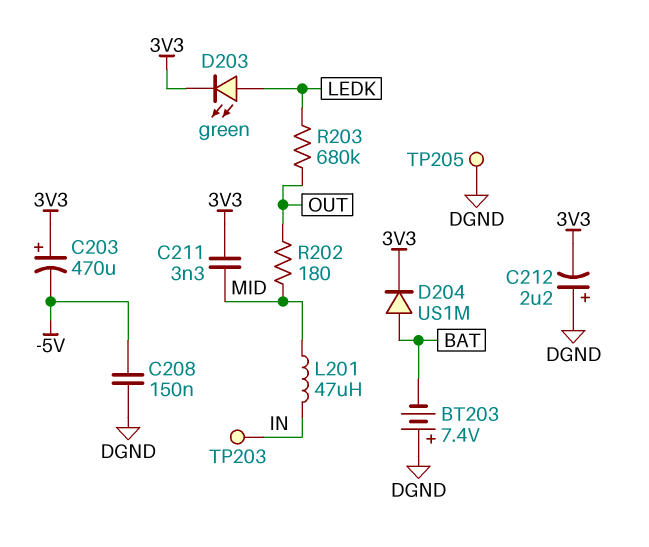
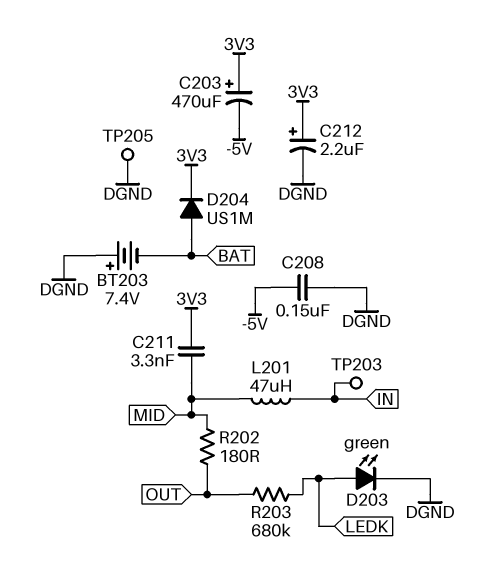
C212: 2.2uF (plus DGND, minus 3V3) -> 2.2uF (plus 3V3, minus DGND)
D203: LED green (A LEDK, K 3V3) -> LED green (A LEDK, K DGND)

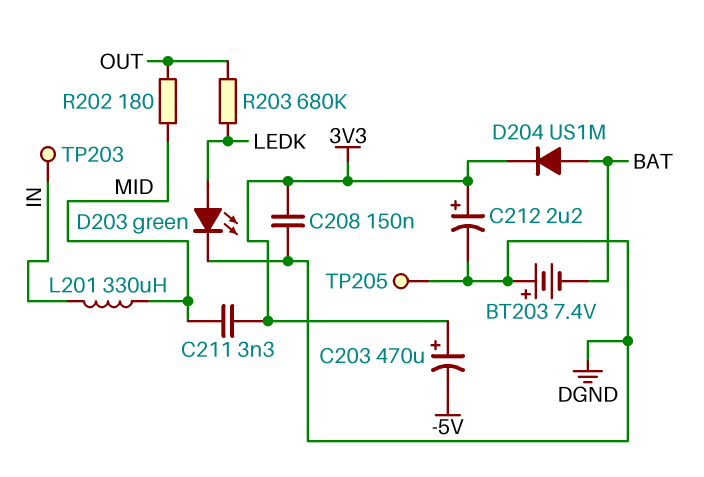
C208: 150nF (-5V, DGND) -> 150nF (3V3, DGND)
L201: 47uH (IN, MID) -> 330uH (IN, MID)

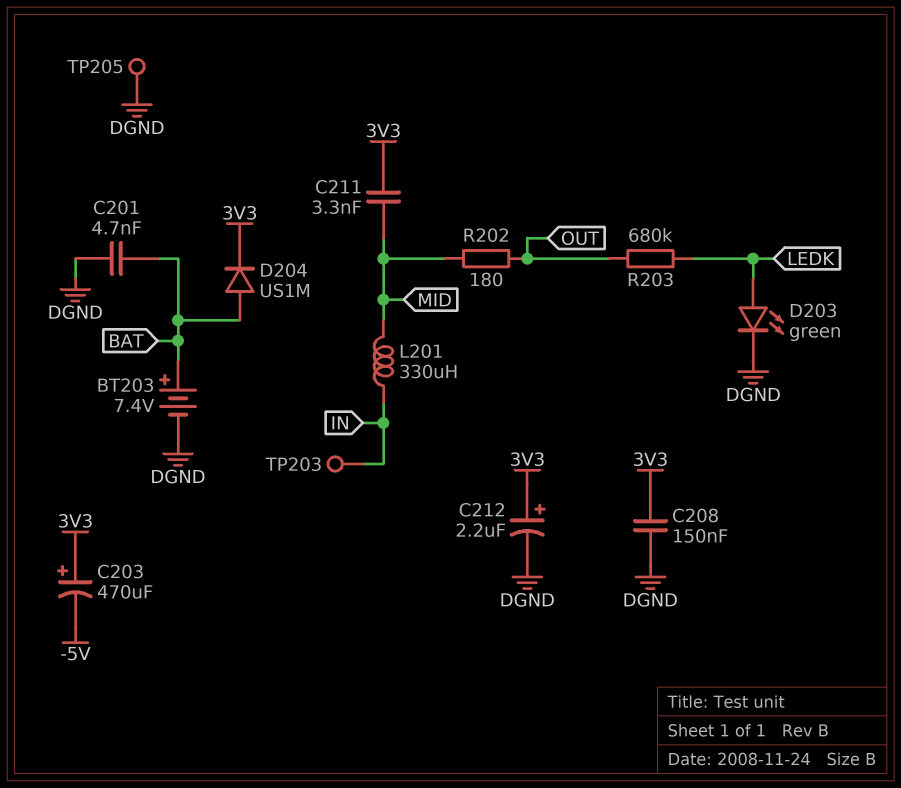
BT203: 7.4V (plus DGND, minus BAT) -> 7.4V (plus BAT, minus DGND)
C201: none -> 4.7nF (BAT, DGND)

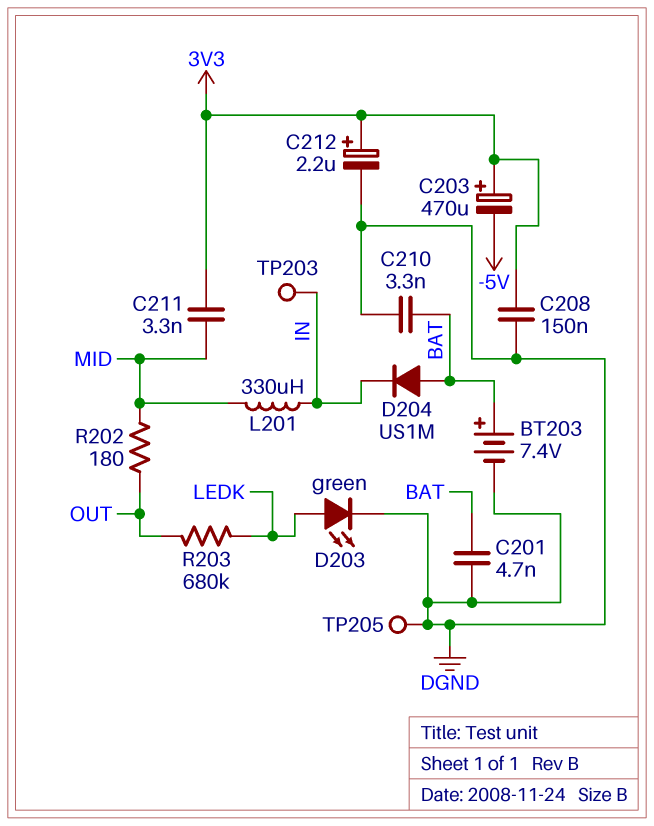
C210: none -> 3.3nF (BAT, DGND)
D204: diode US1M (A BAT, K 3V3) -> diode US1M (A BAT, K IN)

